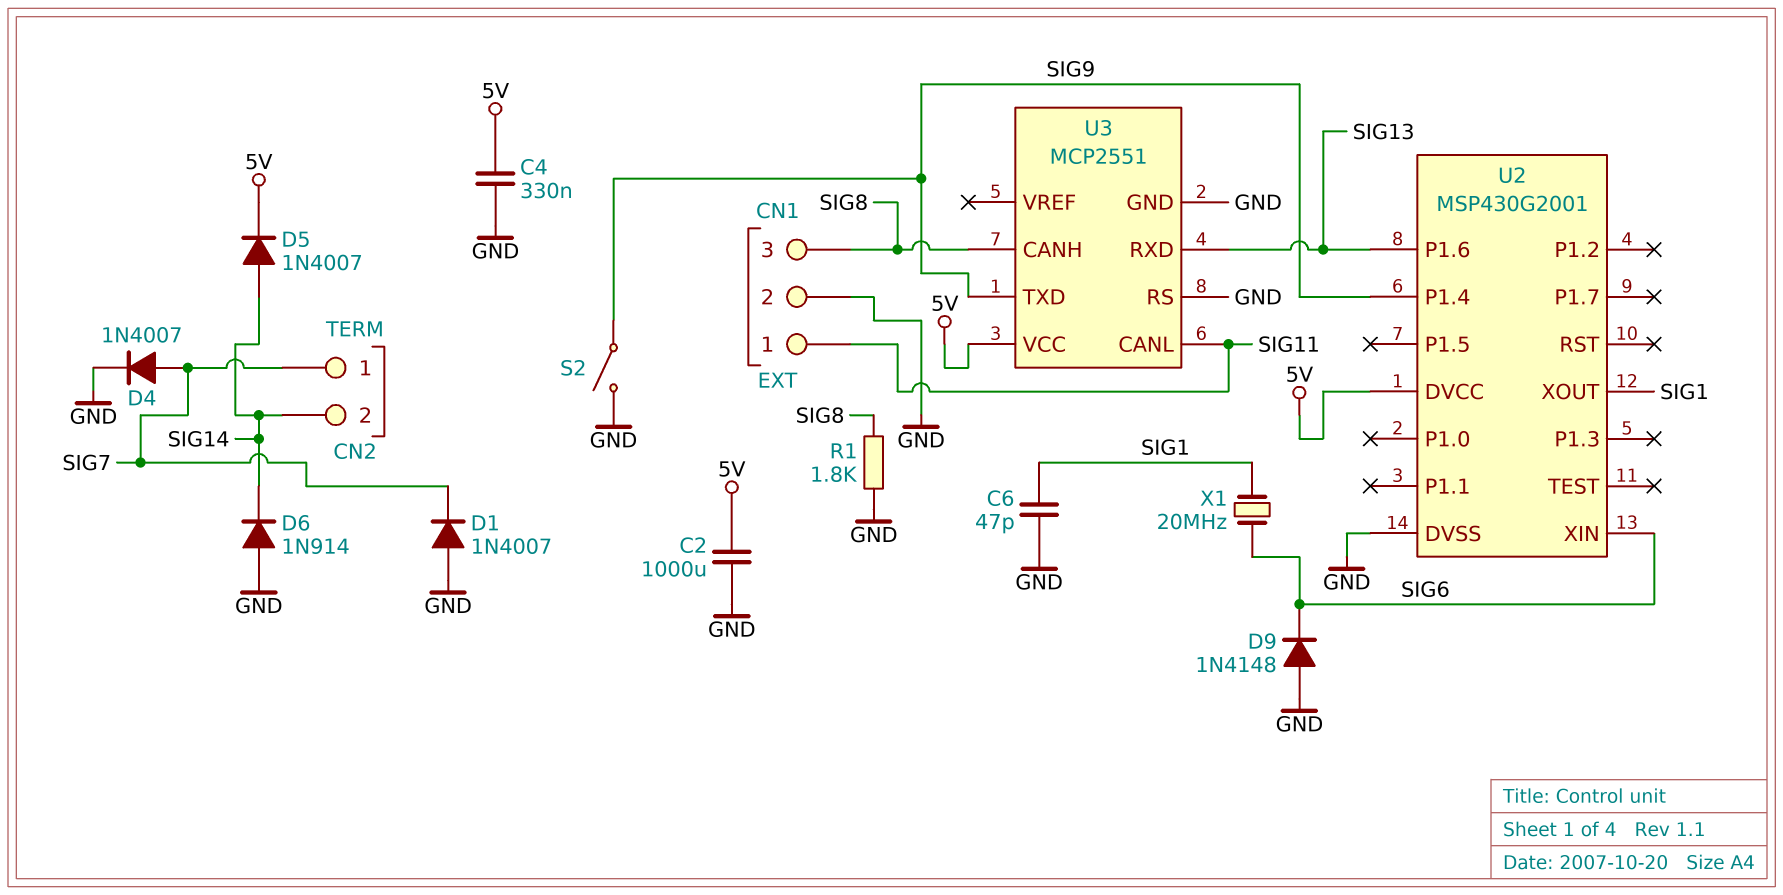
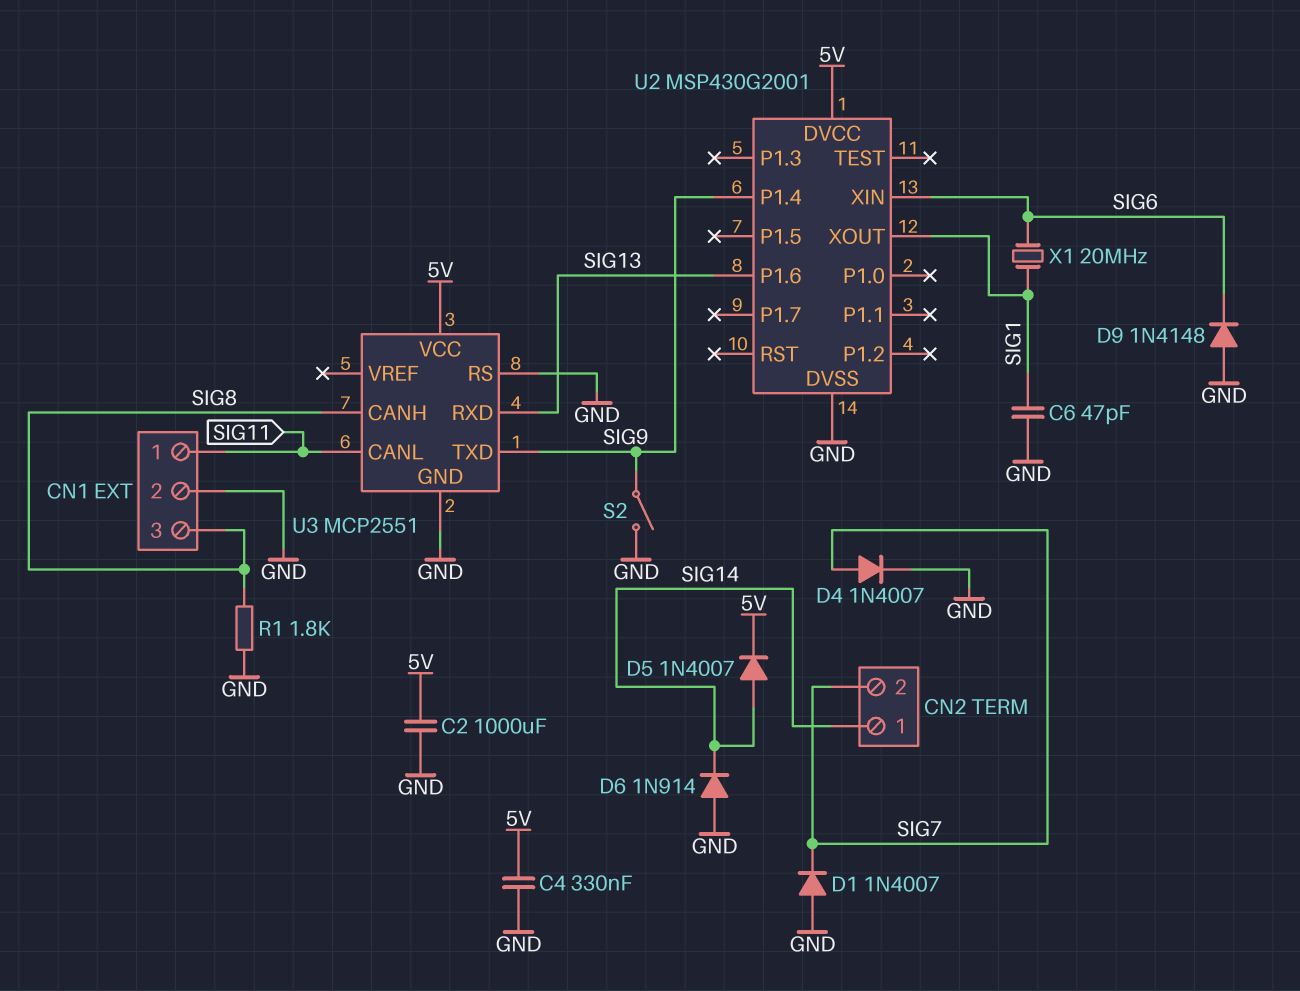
CN2 pin 1: SIG7 -> SIG14
CN2 pin 2: SIG14 -> SIG7

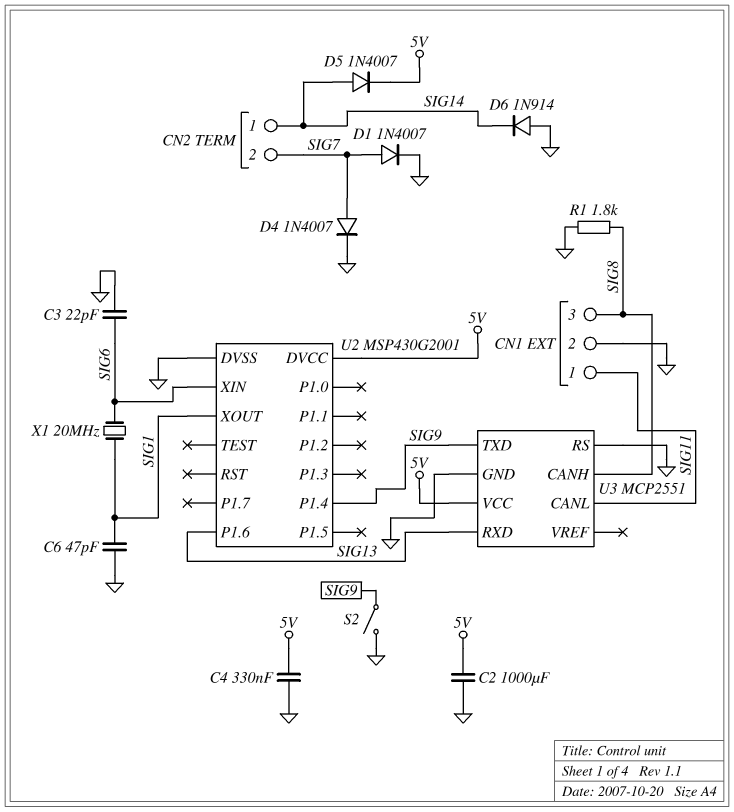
C3: none -> 22pF (GND, SIG6)
D1: diode 1N4007 (A GND, K SIG7) -> diode 1N4007 (A SIG7, K GND)
D9: diode 1N4148 (A GND, K SIG6) -> none

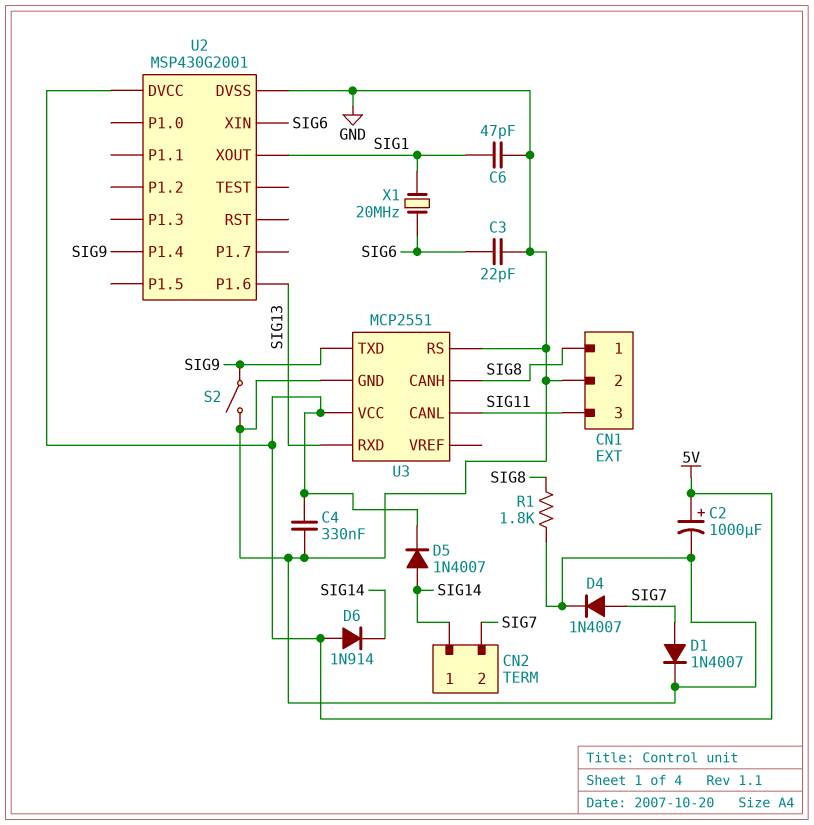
C2: 1000uF (5V, GND) -> 1000uF (plus 5V, minus GND)
CN1 pin 1: SIG11 -> SIG8
CN1 pin 3: SIG8 -> SIG11
D6: diode 1N914 (A GND, K SIG14) -> diode 1N914 (A 5V, K SIG14)

